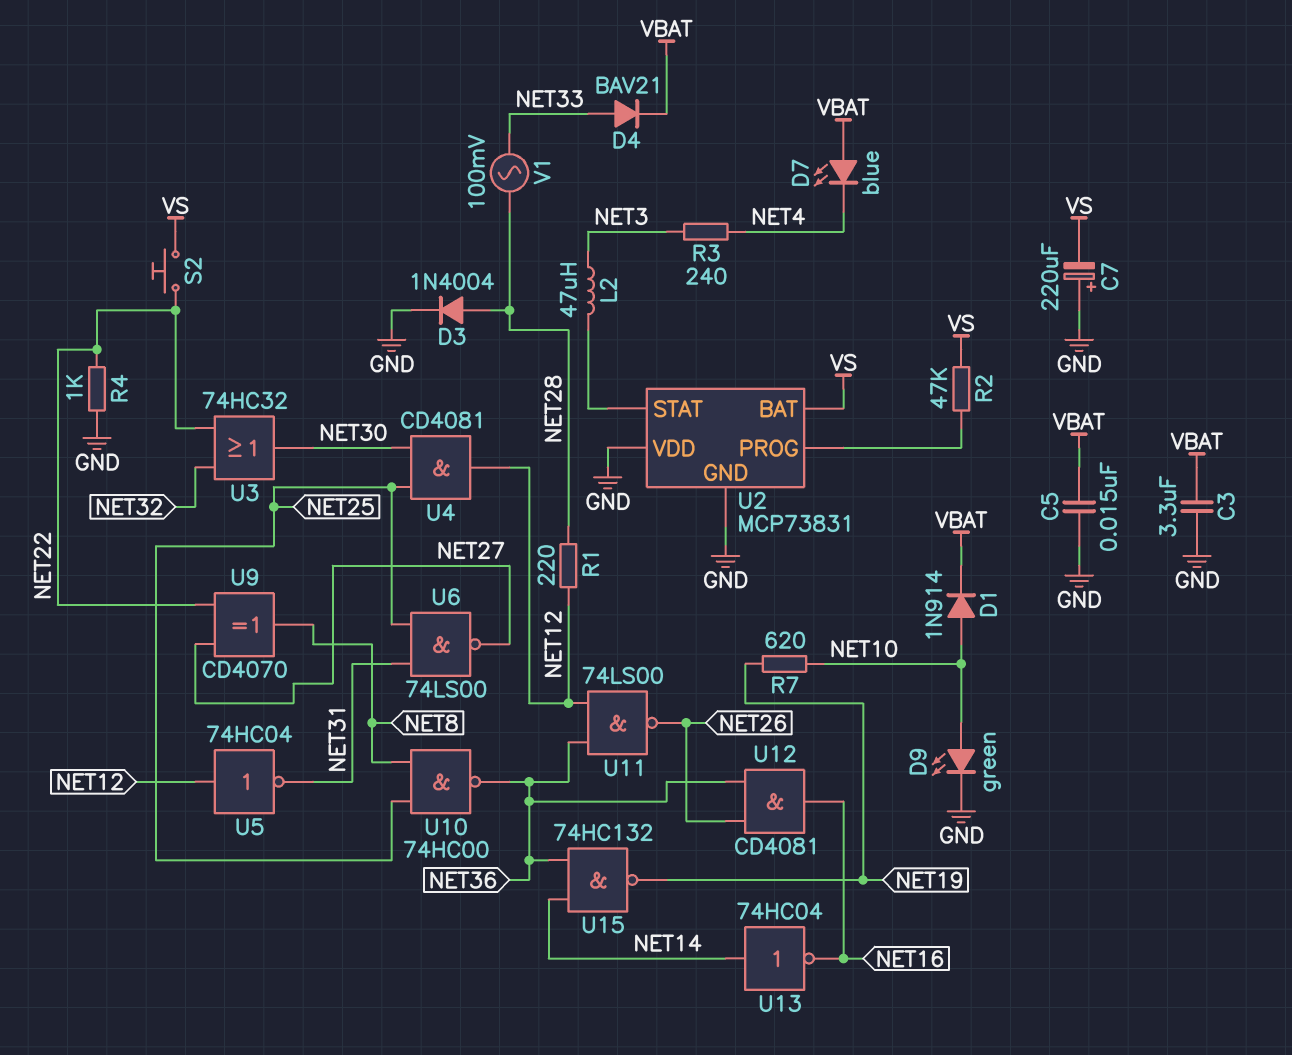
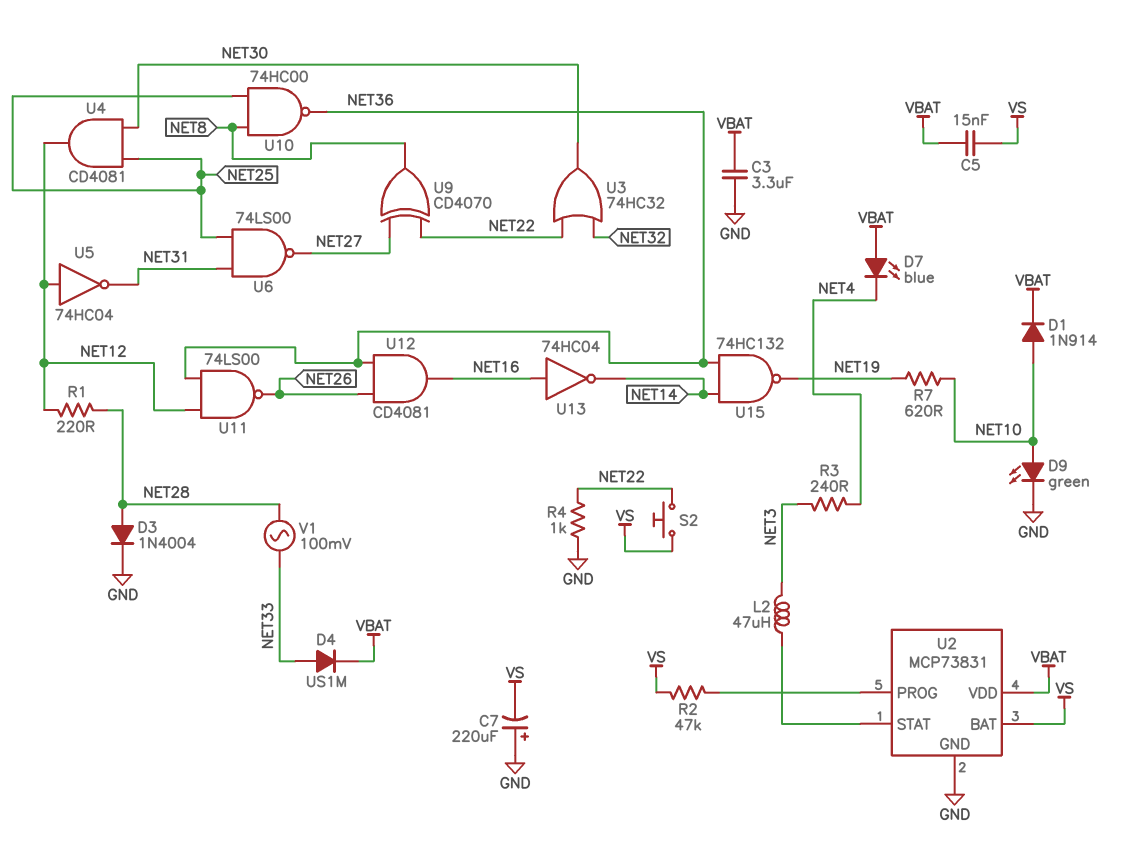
C5: 15nF (GND, VBAT) -> 15nF (VBAT, VS)
D4: diode BAV21 (A NET33, K VBAT) -> diode US1M (A NET33, K VBAT)
U2 pin VDD: GND -> VBAT
U13: NOT 74HC04 (in NET14, out NET16) -> NOT 74HC04 (in NET16, out NET14)

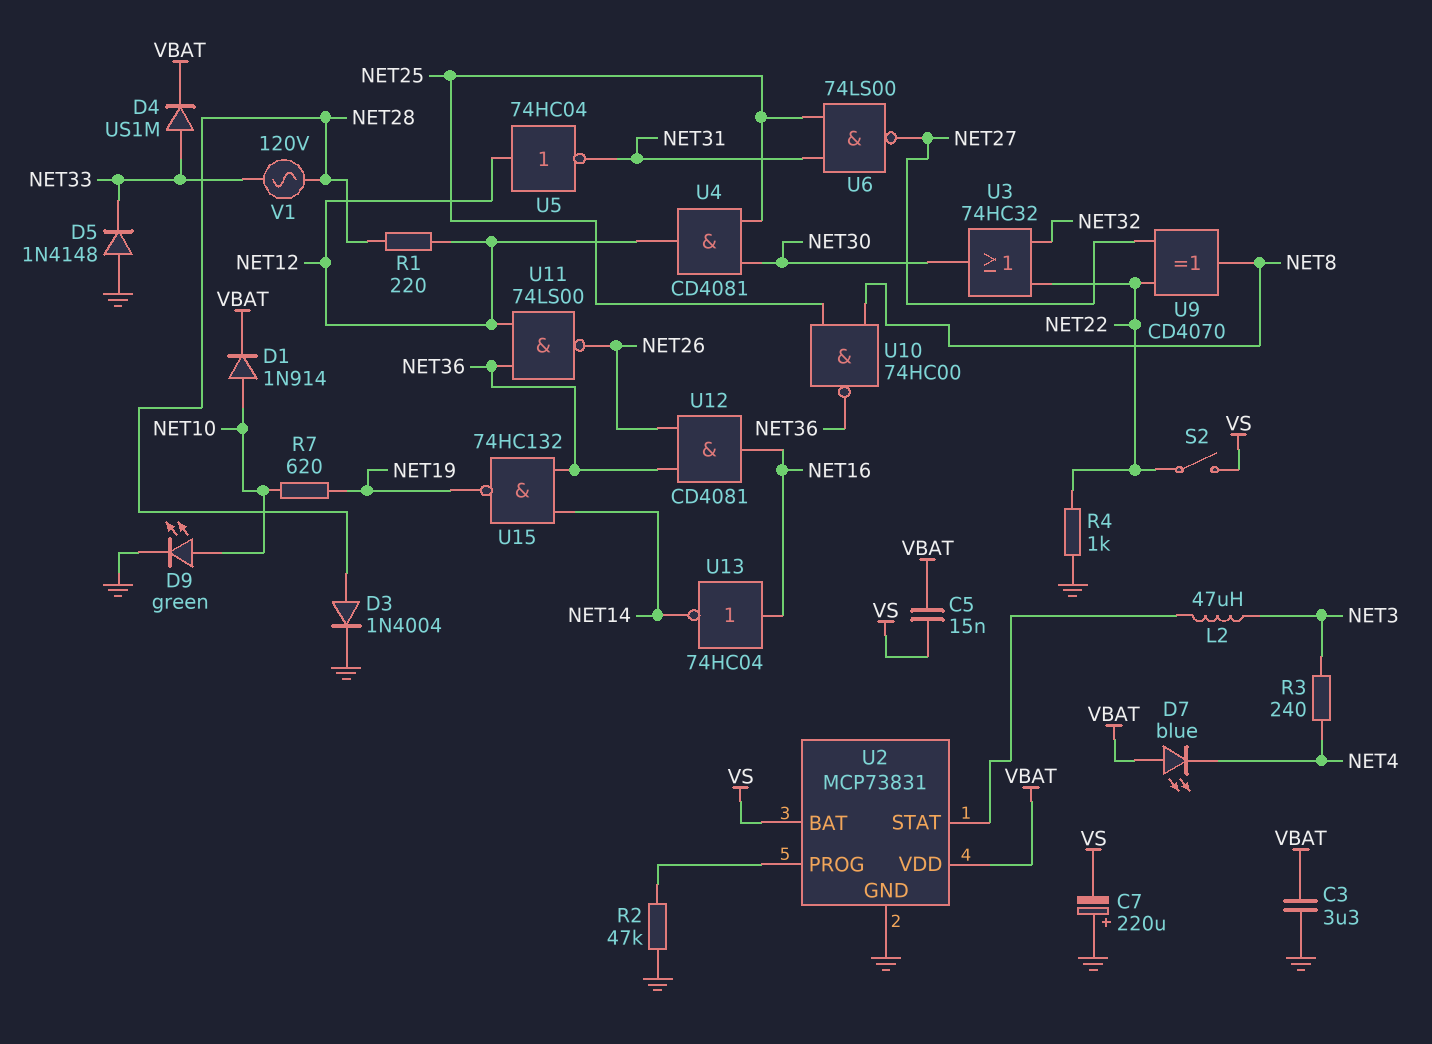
D5: none -> diode 1N4148 (A GND, K NET33)
R2: 47k (U2/PROG, VS) -> 47k (GND, U2/PROG)
S2: button (NET22, VS) -> switch (NET22, VS)
V1: AC 100mV (NET28, NET33) -> AC 120V (NET28, NET33)

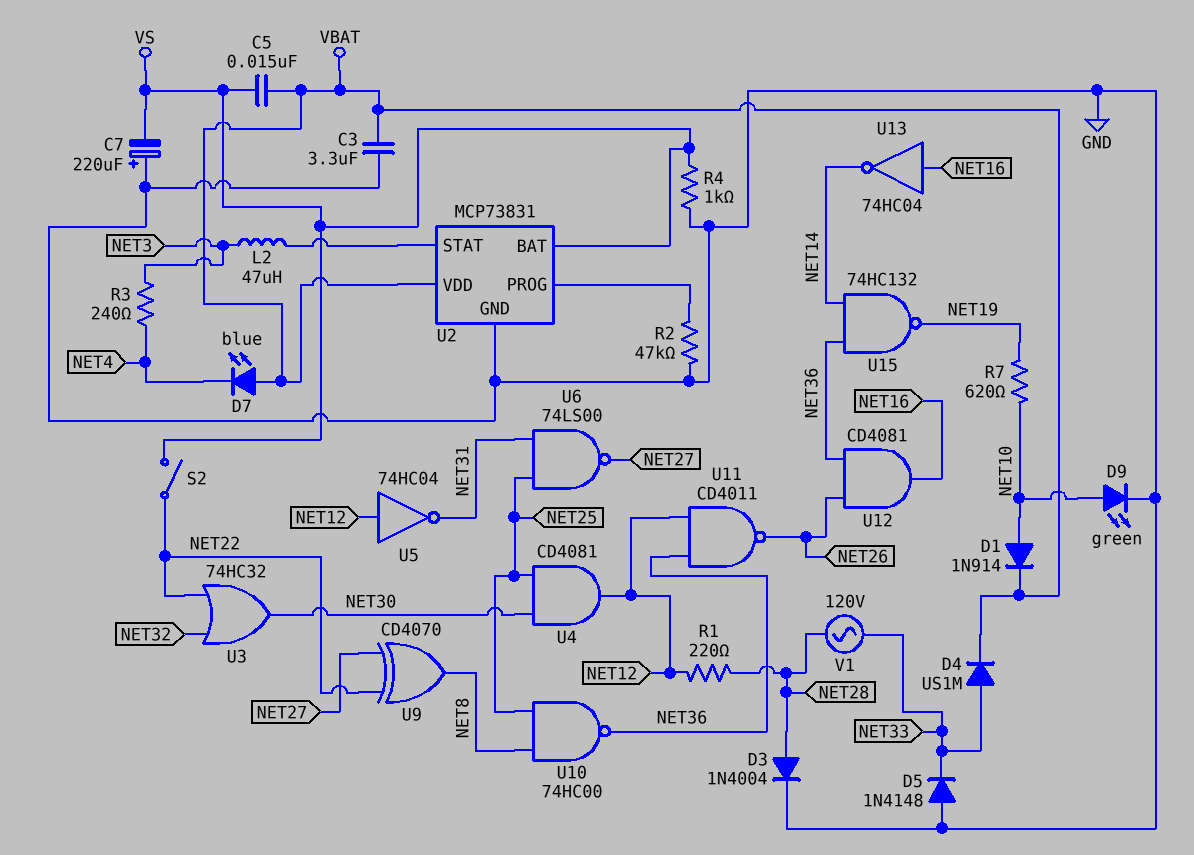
R4: 1k (GND, NET22) -> 1k (GND, VS)
U11: NAND 74LS00 (in NET12, in NET36, out NET26) -> NAND CD4011 (in NET12, in NET36, out NET26)

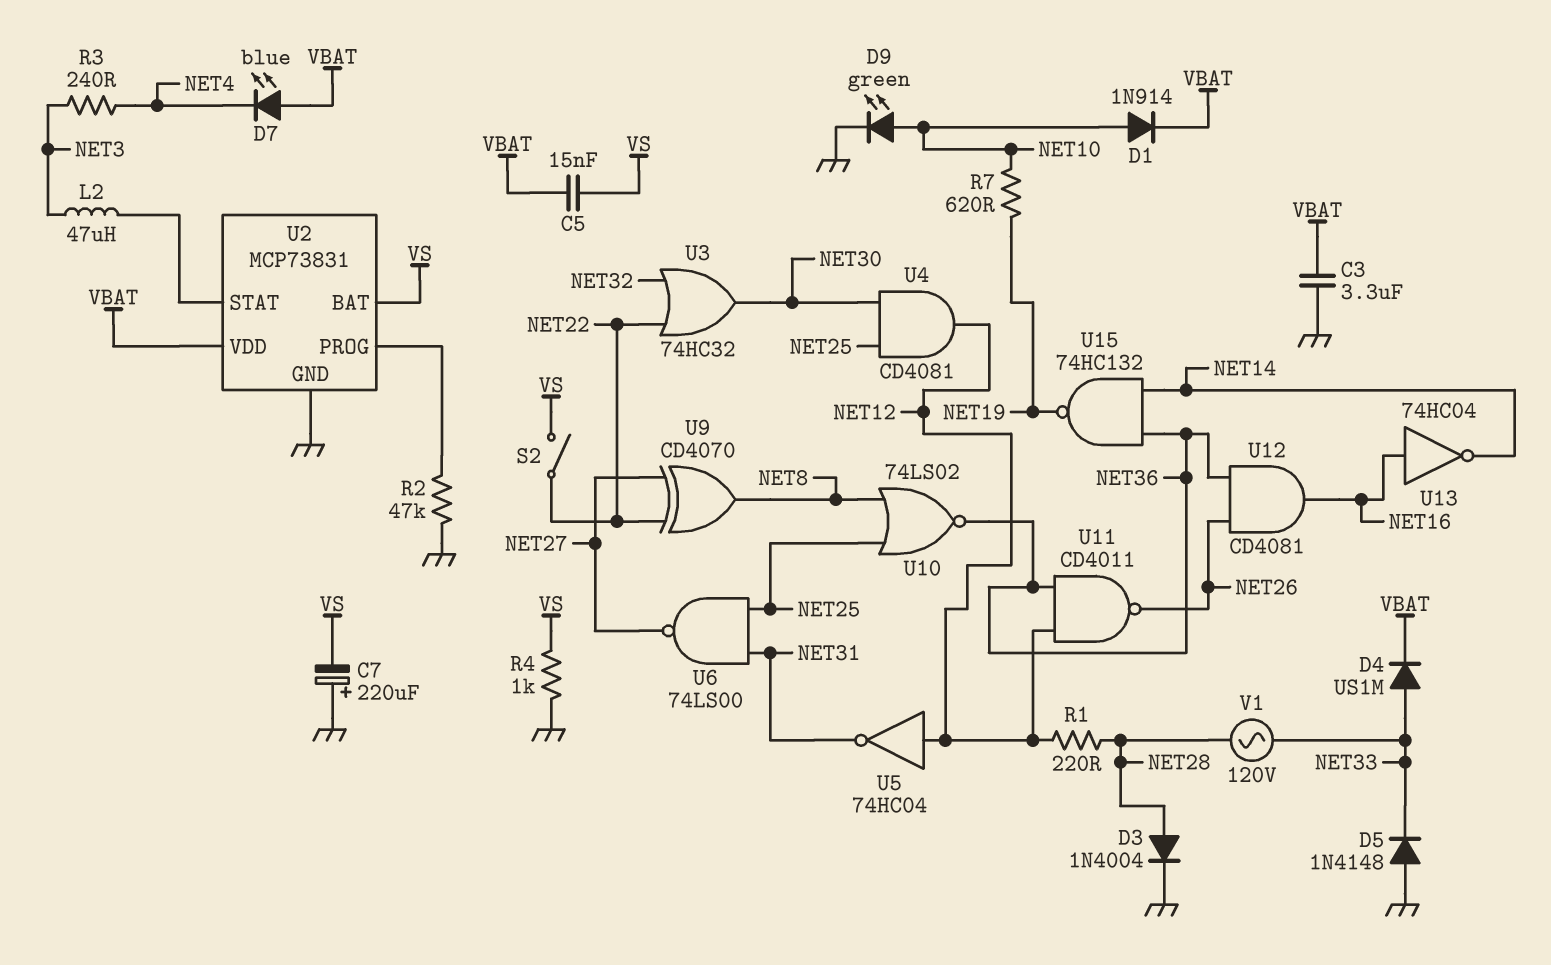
U10: NAND 74HC00 (in NET8, in NET25, out NET36) -> NOR 74LS02 (in NET8, in NET25, out NET36)

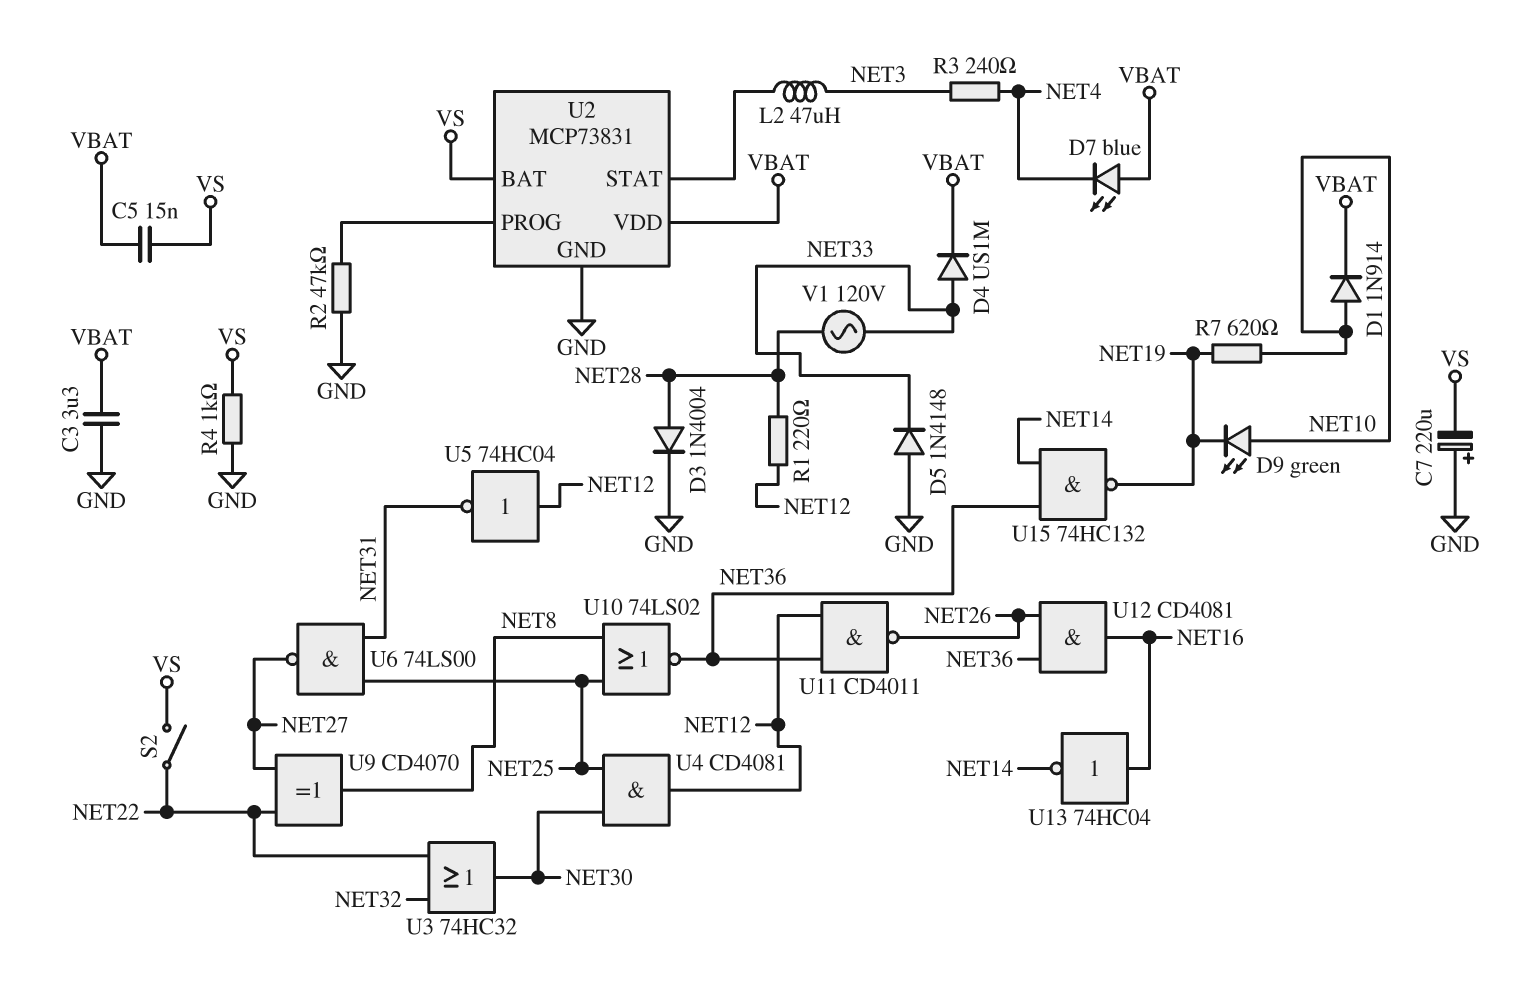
D9: LED green (A NET10, K GND) -> LED green (A NET10, K NET19)

